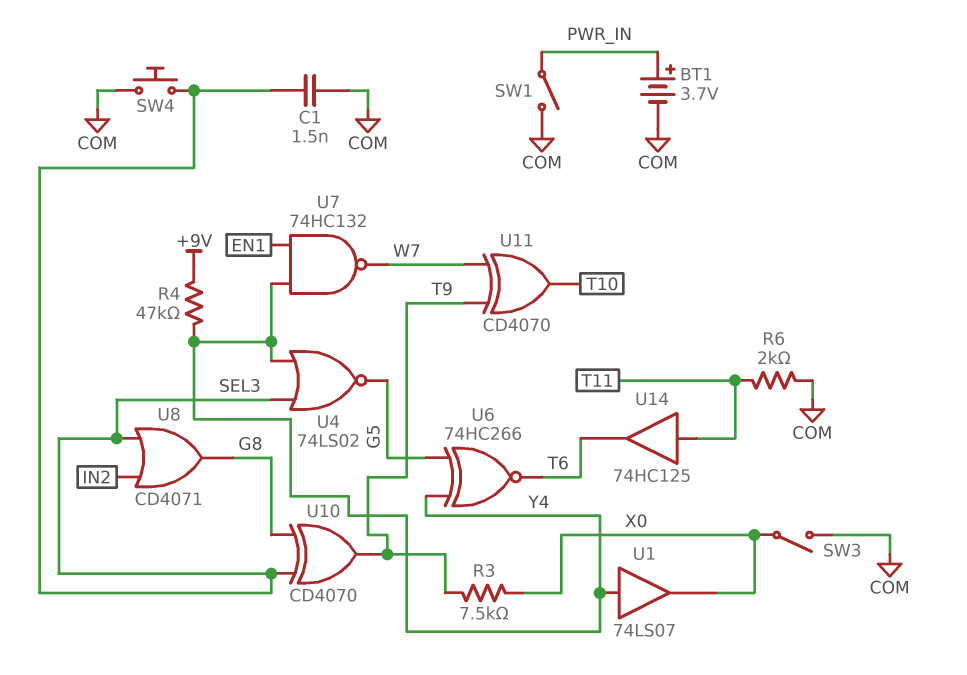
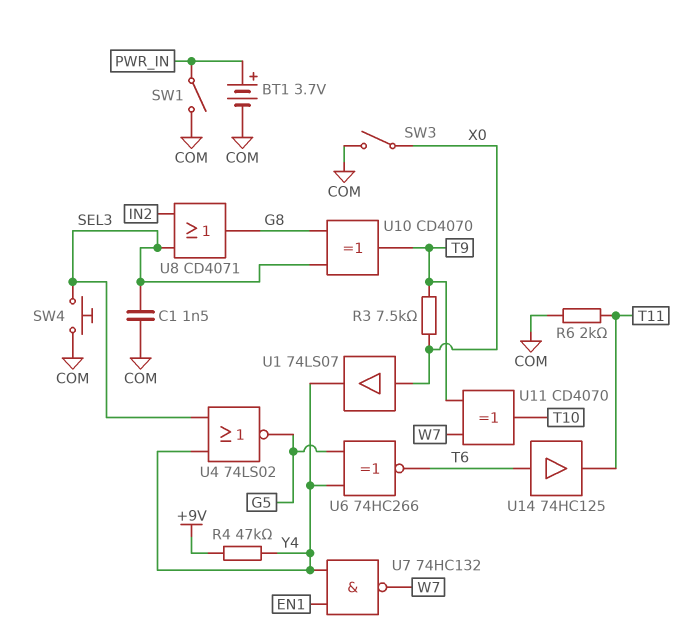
U1: buffer 74LS07 (in Y4, out X0) -> buffer 74LS07 (in X0, out Y4)
U14: buffer 74HC125 (in T11, out T6) -> buffer 74HC125 (in T6, out T11)

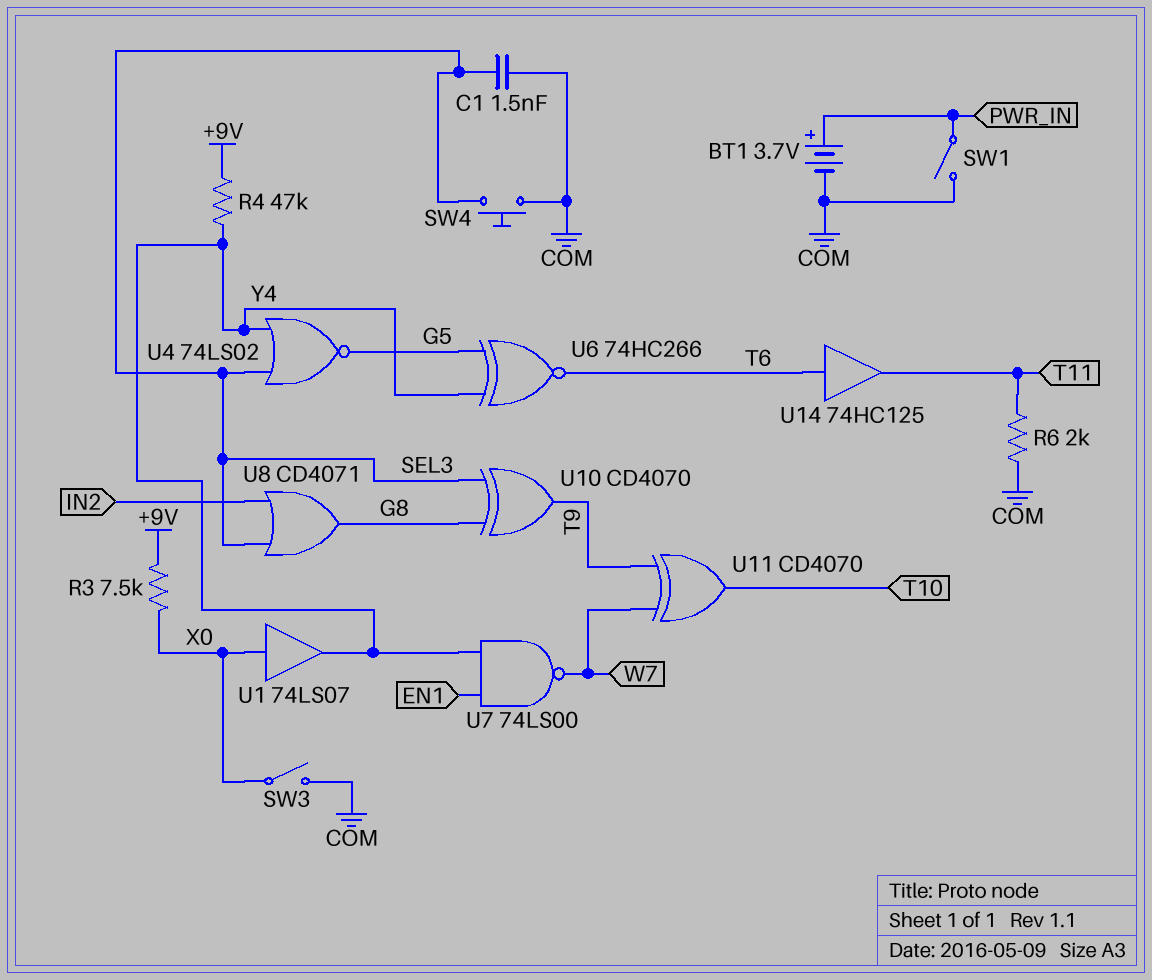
R3: 7.5k (T9, X0) -> 7.5k (+9V, X0)
U7: NAND 74HC132 (in EN1, in Y4, out W7) -> NAND 74LS00 (in EN1, in Y4, out W7)

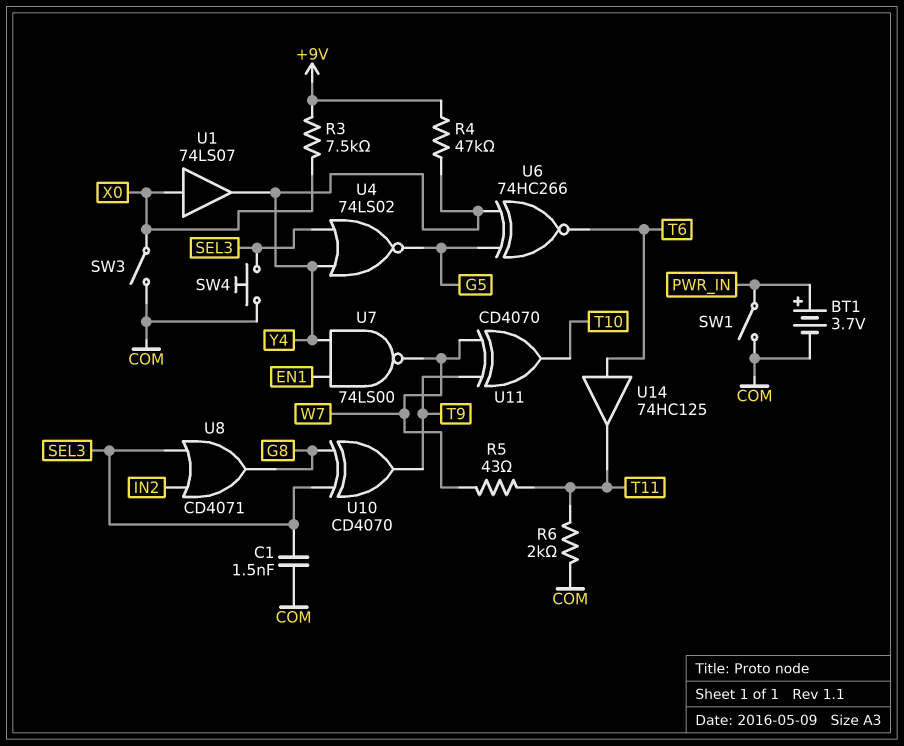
R5: none -> 43 (T11, W7)

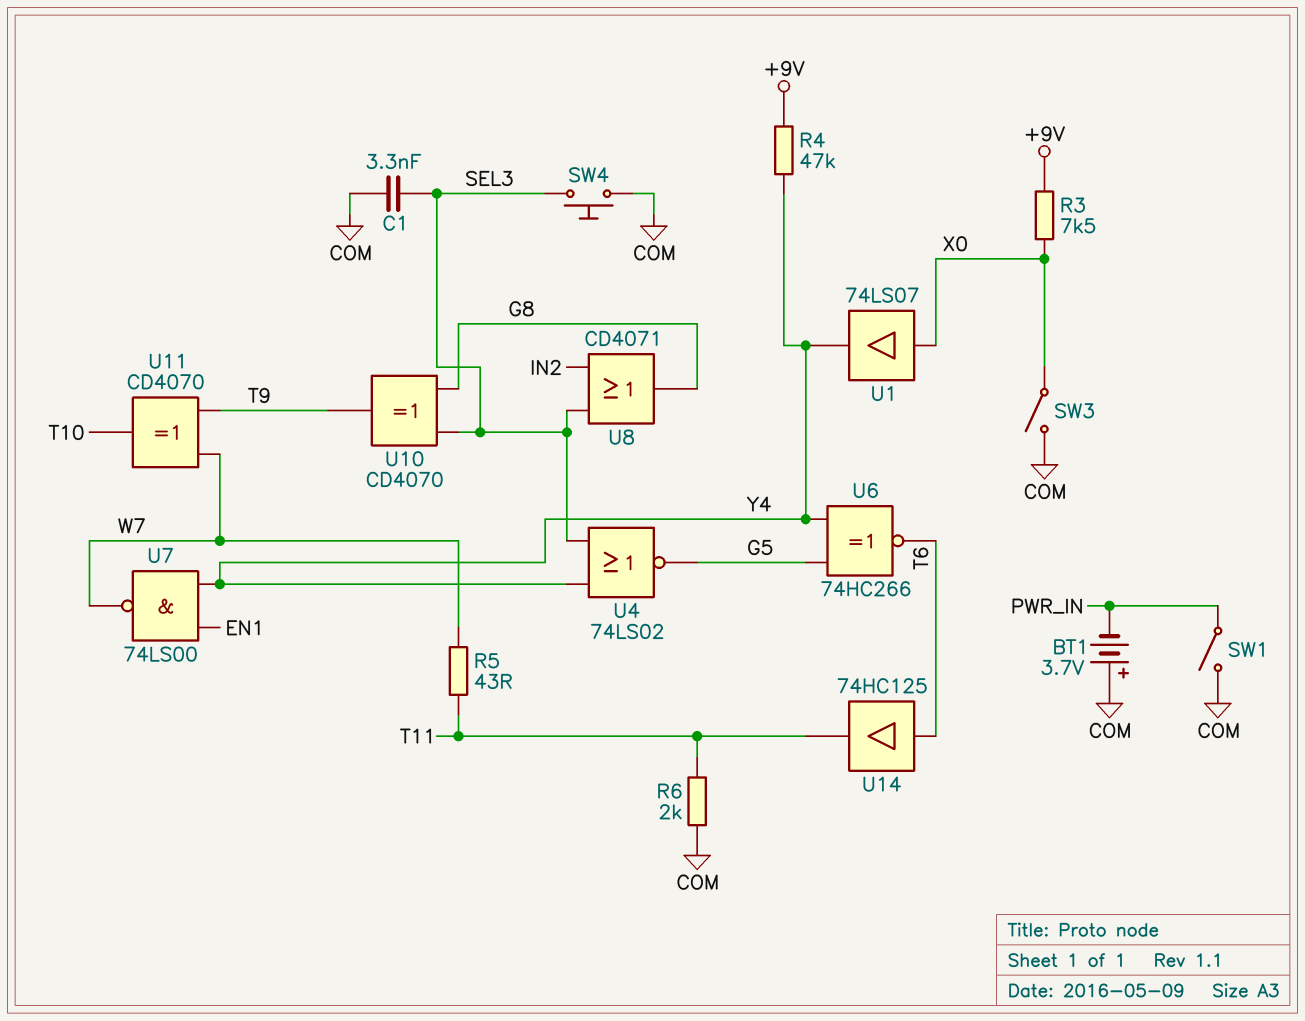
BT1: 3.7V (plus PWR_IN, minus COM) -> 3.7V (plus COM, minus PWR_IN)
C1: 1.5nF (COM, SEL3) -> 3.3nF (COM, SEL3)

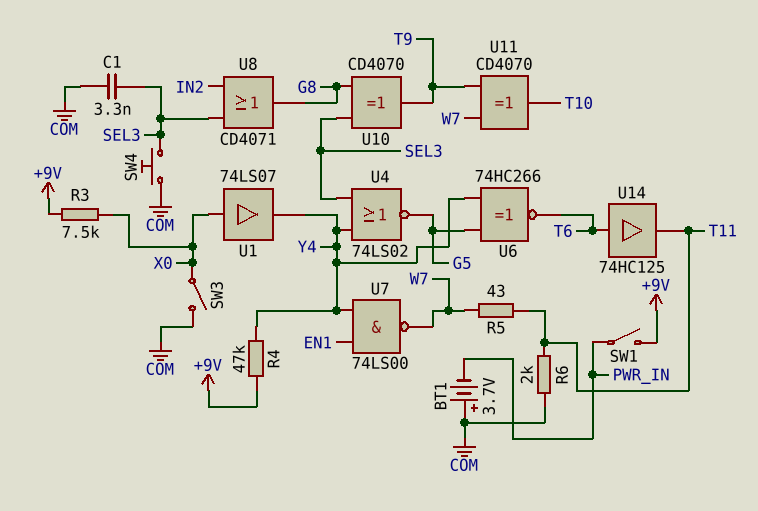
SW1: switch (COM, PWR_IN) -> switch (+9V, PWR_IN)

